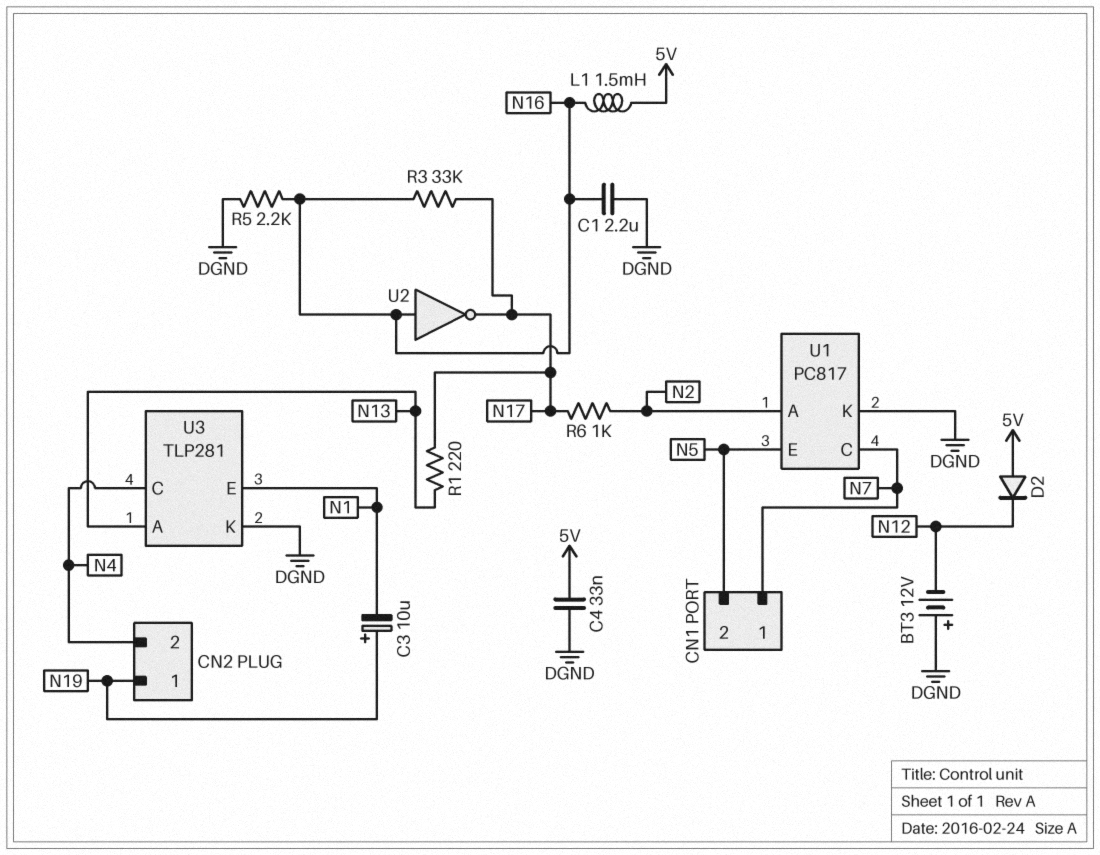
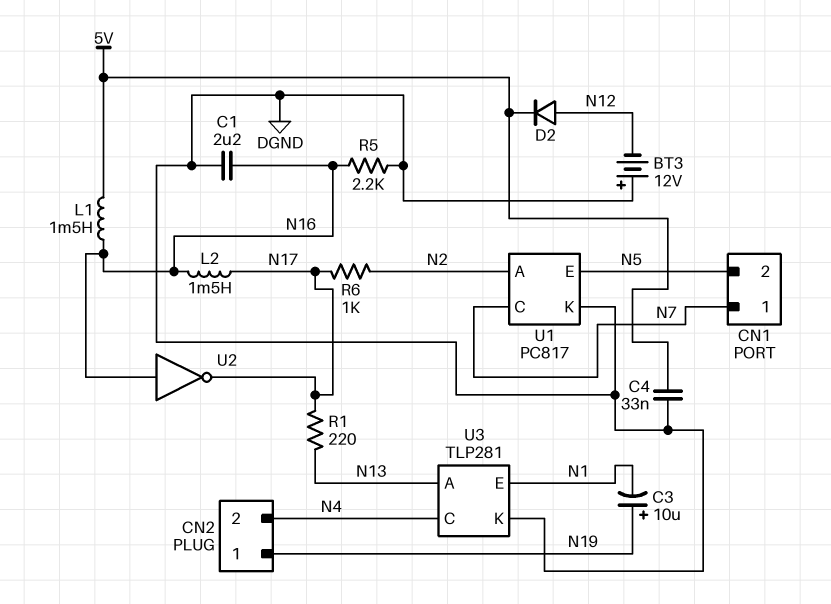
D2: diode (A 5V, K N12) -> diode (A N12, K 5V)
L2: none -> 1.5mH (N16, N17)
R3: 33k (N16, N17) -> none

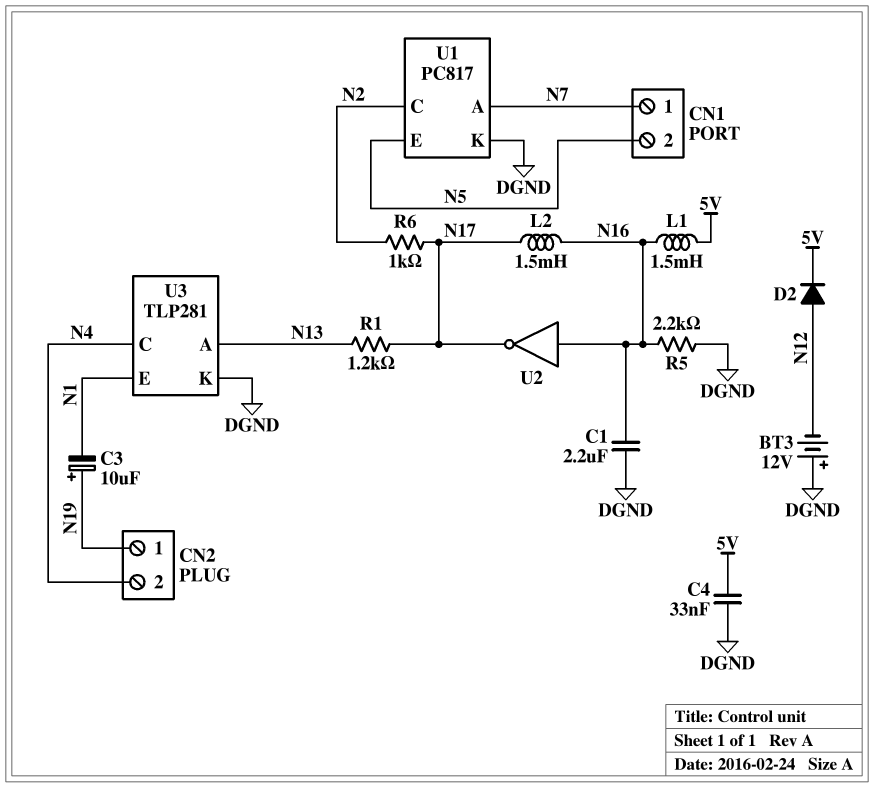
R1: 220 (N13, N17) -> 1.2k (N13, N17)
U1 pin A: N2 -> N7
U1 pin C: N7 -> N2

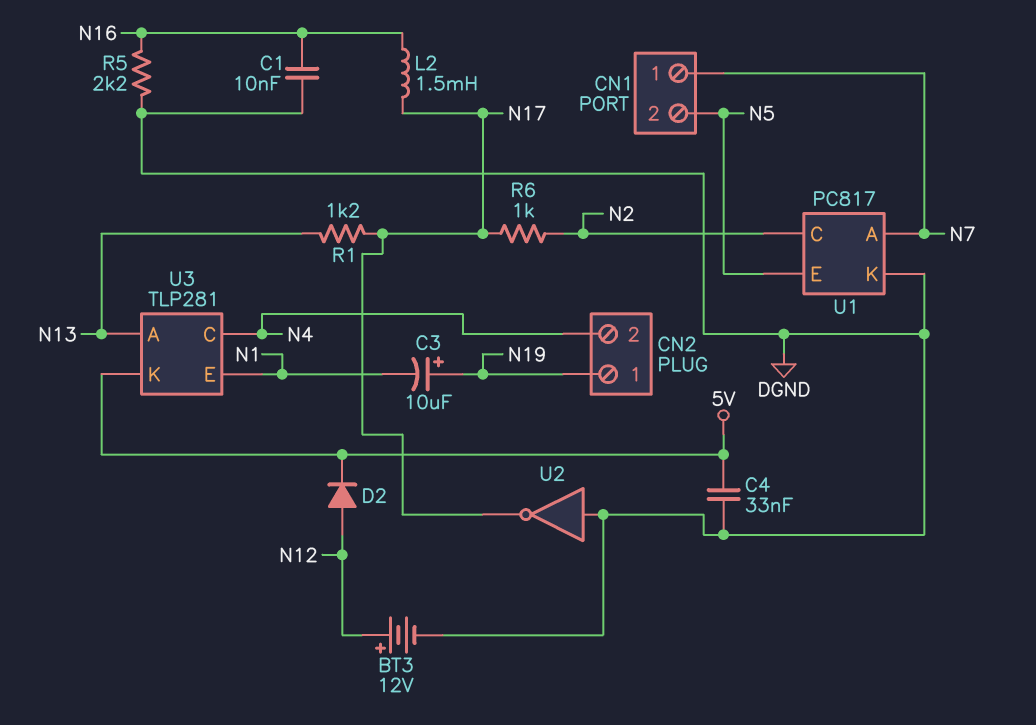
BT3: 12V (plus DGND, minus N12) -> 12V (plus N12, minus DGND)
C1: 2.2uF (DGND, N16) -> 10nF (DGND, N16)
L1: 1.5mH (5V, N16) -> none
U2: NOT (in N16, out N17) -> NOT (in DGND, out N17)
U3 pin K: DGND -> 5V

